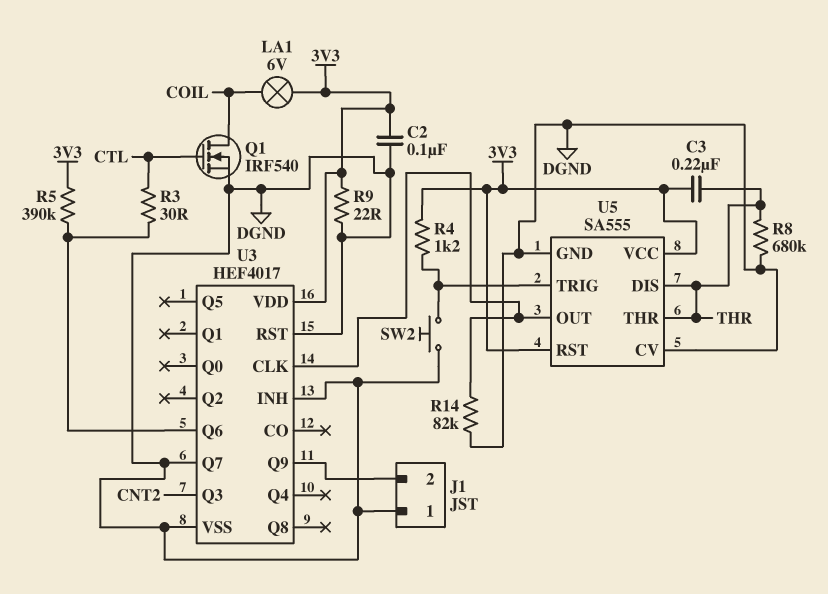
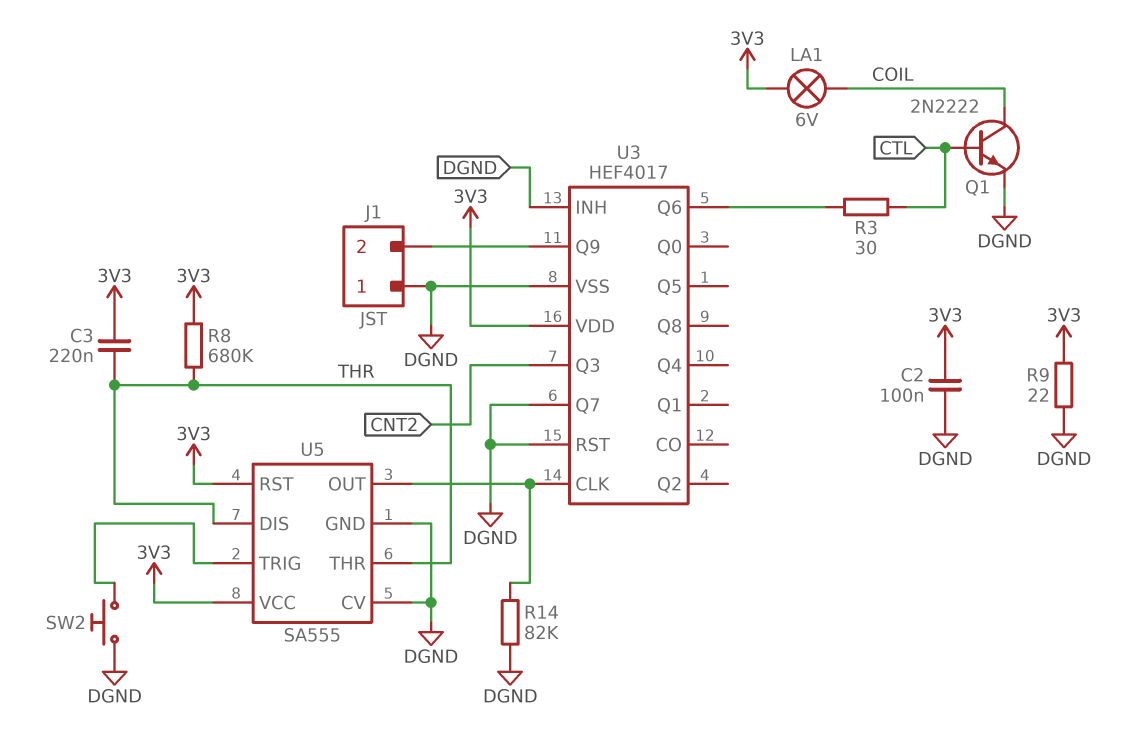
Q1: NMOS IRF540 (G CTL, D COIL, S DGND) -> NPN 2N2222 (B CTL, C COIL, E DGND)
R4: 1.2k (3V3, U5/TRIG) -> none
R5: 390k (3V3, U3/Q6) -> none
R8: 680k (DGND, THR) -> 680k (3V3, THR)

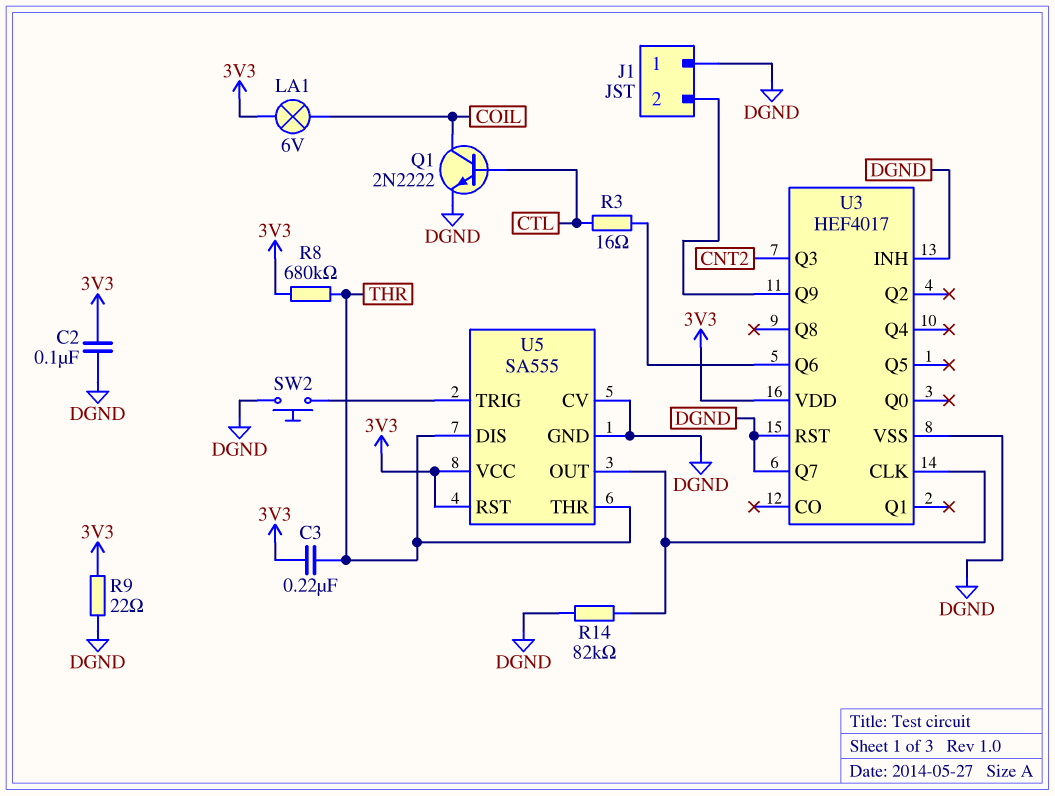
R3: 30 (CTL, U3/Q6) -> 16 (CTL, U3/Q6)

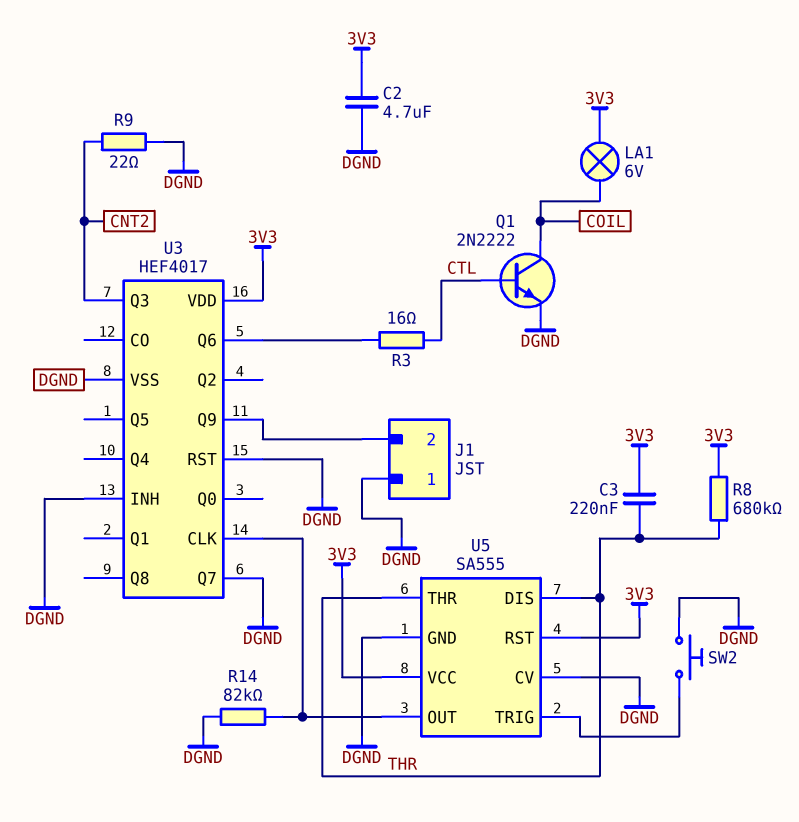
C2: 100nF (3V3, DGND) -> 4.7uF (3V3, DGND)
R9: 22 (3V3, DGND) -> 22 (CNT2, DGND)

